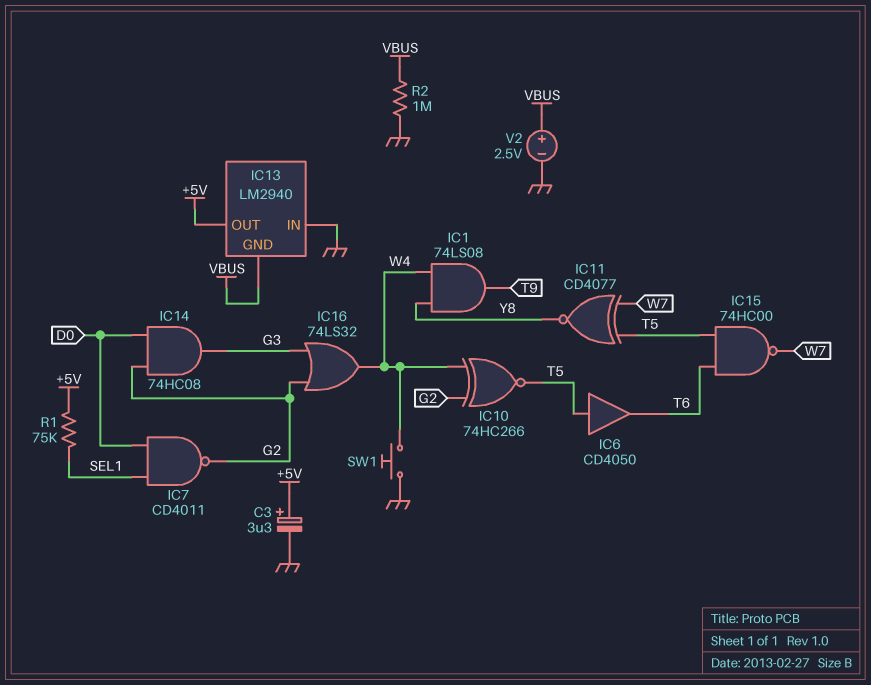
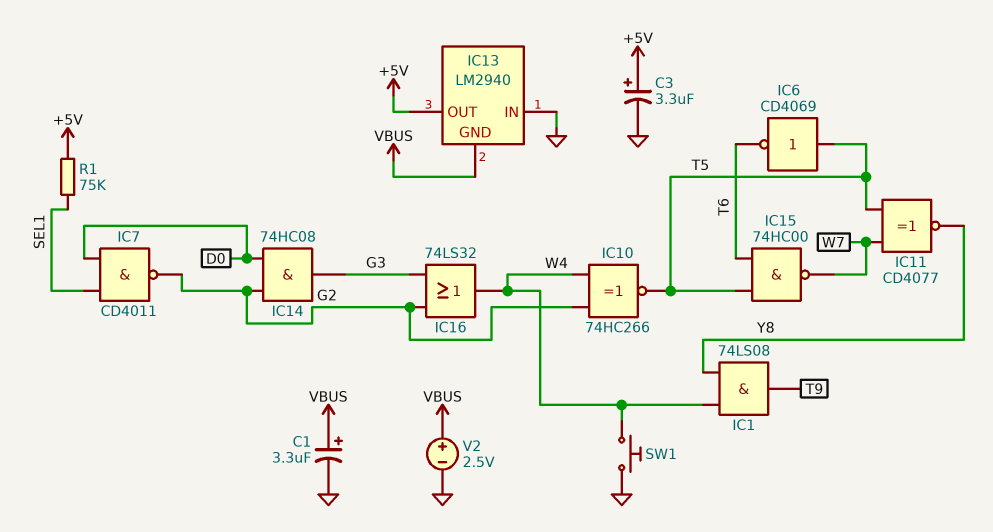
C1: none -> 3.3uF (plus VBUS, minus GND)
IC6: buffer CD4050 (in T5, out T6) -> NOT CD4069 (in T5, out T6)
R2: 1M (GND, VBUS) -> none

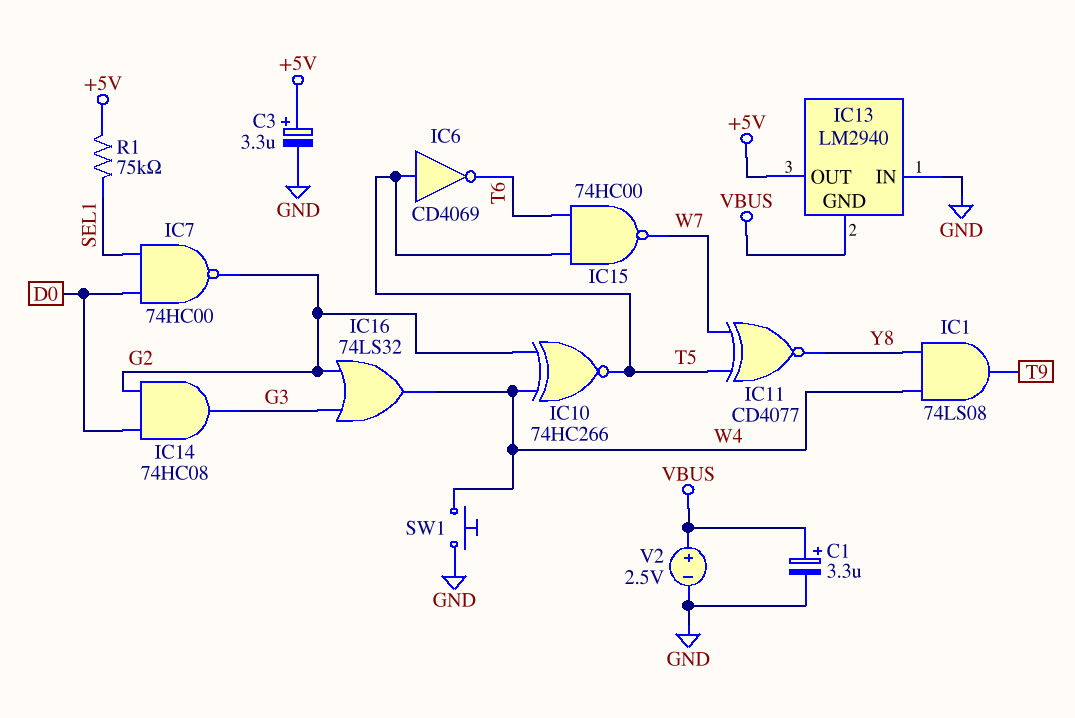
IC7: NAND CD4011 (in D0, in SEL1, out G2) -> NAND 74HC00 (in D0, in SEL1, out G2)

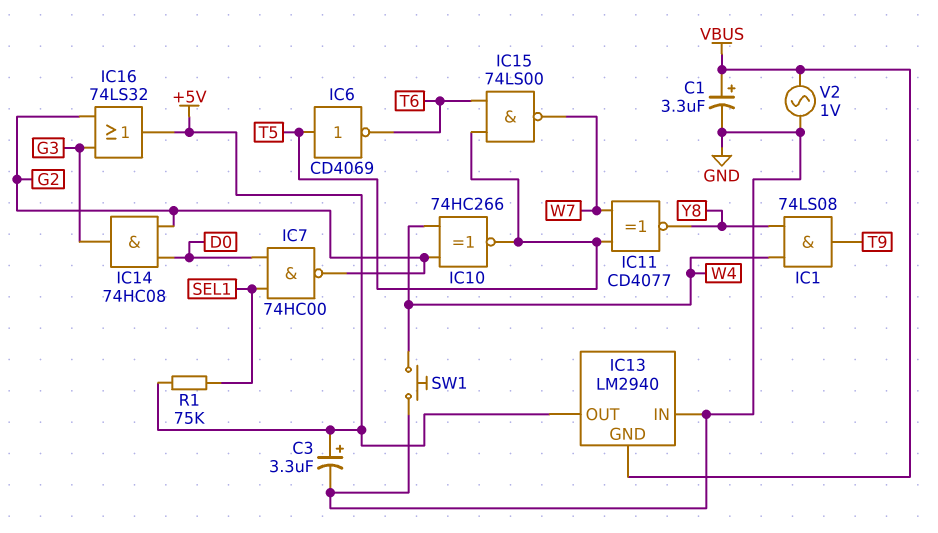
IC15: NAND 74HC00 (in T5, in T6, out W7) -> NAND 74LS00 (in T5, in T6, out W7)
IC16: OR 74LS32 (in G2, in G3, out W4) -> OR 74LS32 (in G2, in G3, out +5V)
V2: 2.5V (plus VBUS, minus GND) -> AC 1V (GND, VBUS)

